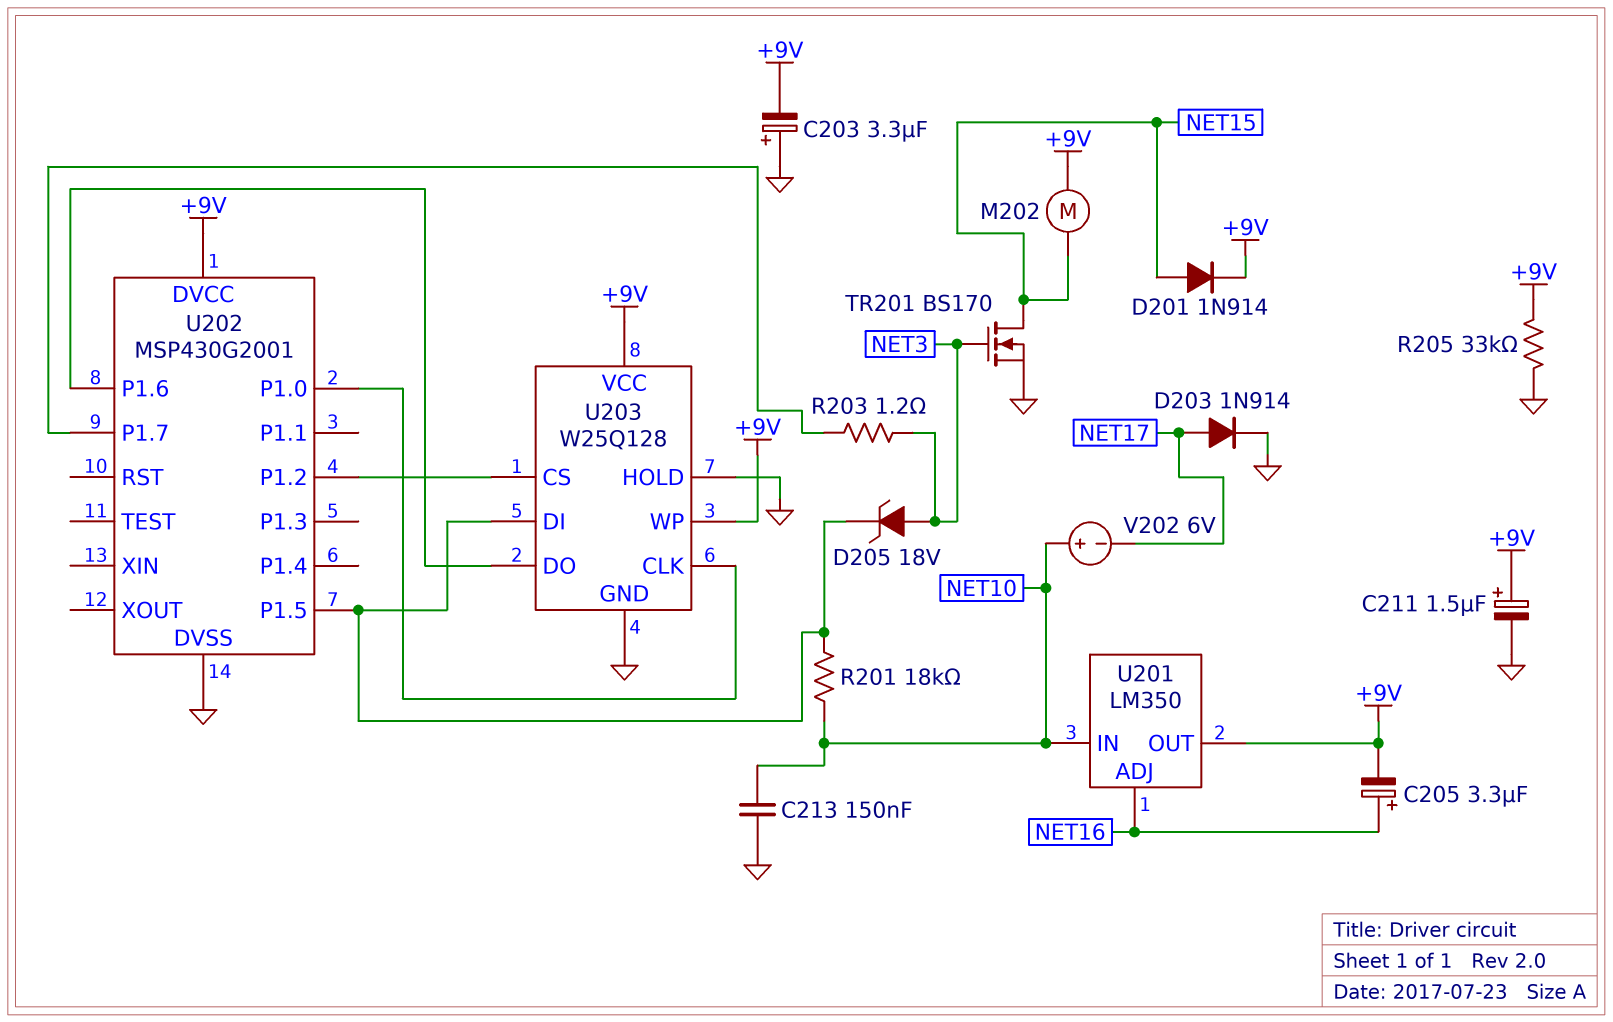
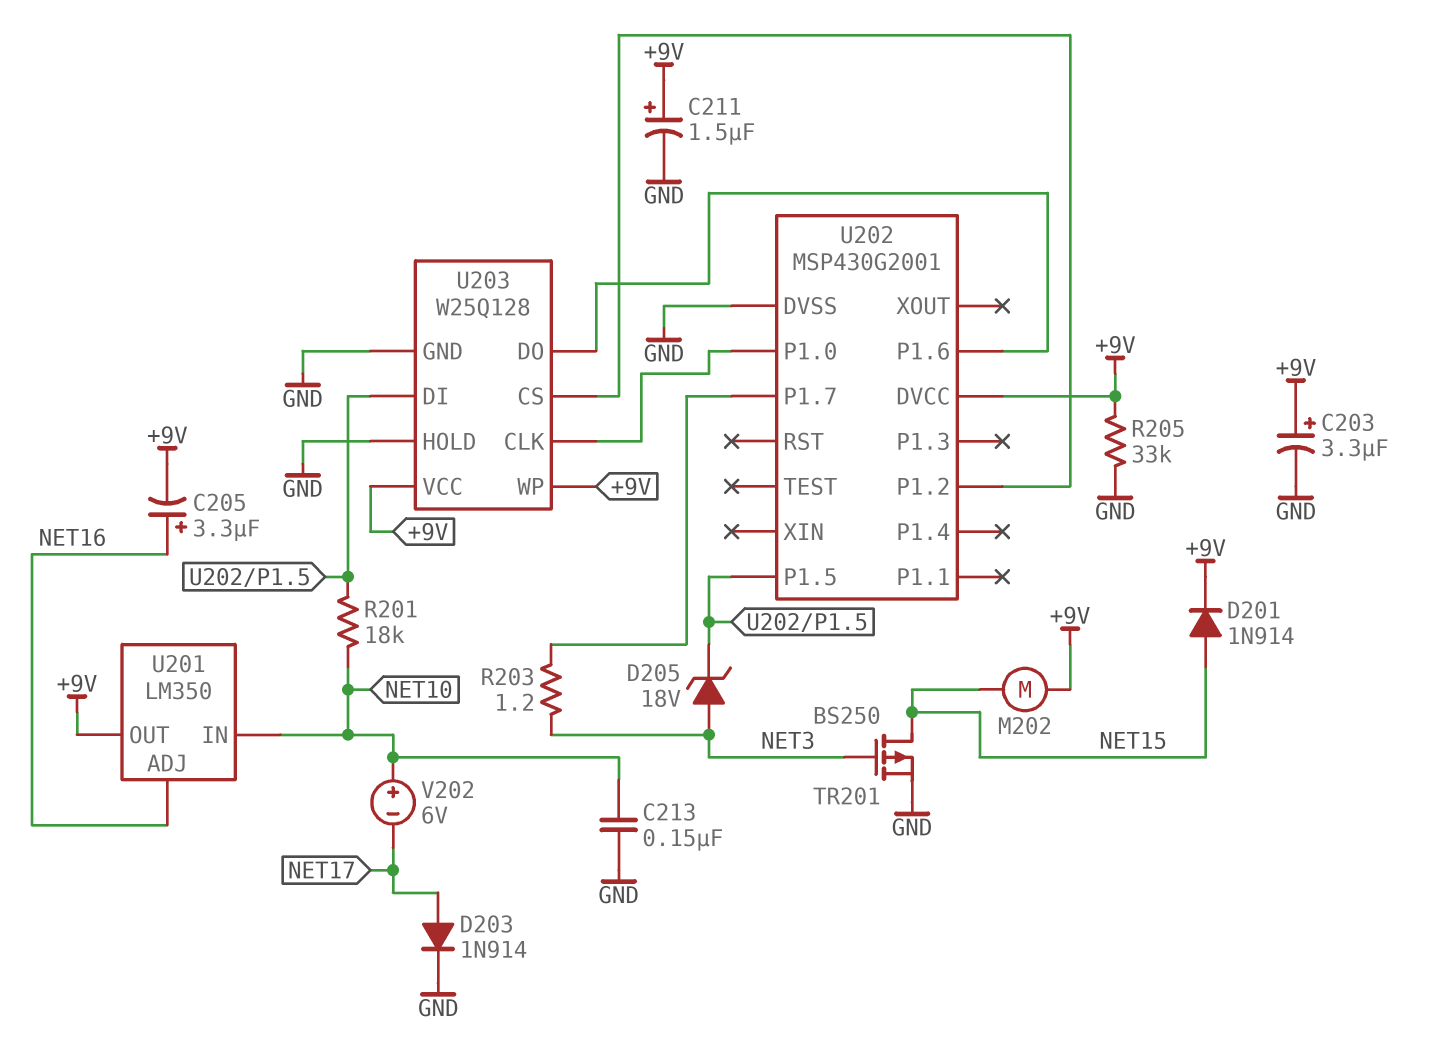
C203: 3.3uF (plus GND, minus +9V) -> 3.3uF (plus +9V, minus GND)
TR201: NMOS BS170 (G NET3, D NET15, S GND) -> PMOS BS250 (G NET3, D NET15, S GND)

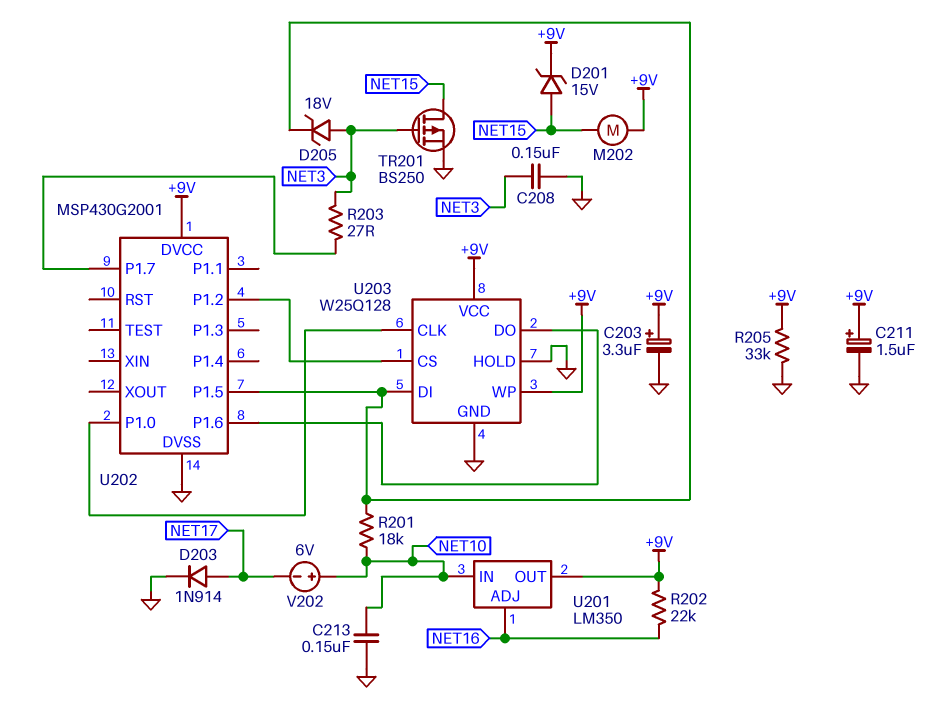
C205: 3.3uF (plus NET16, minus +9V) -> none
C208: none -> 150nF (GND, NET3)
D201: diode 1N914 (A NET15, K +9V) -> zener 15V (A NET15, K +9V)
R202: none -> 22k (+9V, NET16)
R203: 1.2 (NET3, U202/P1.7) -> 27 (NET3, U202/P1.7)

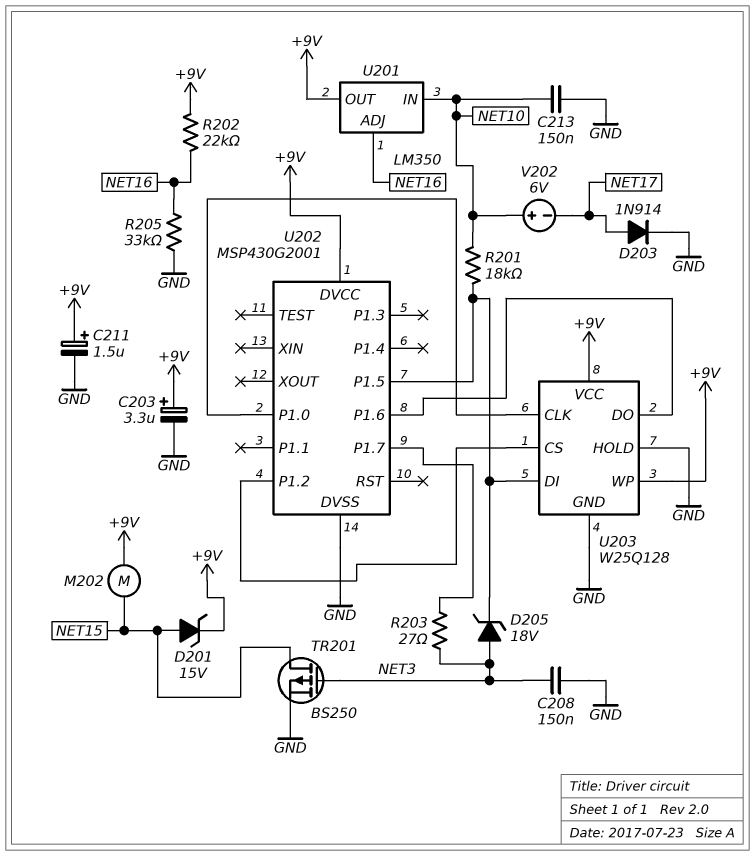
R205: 33k (+9V, GND) -> 33k (GND, NET16)

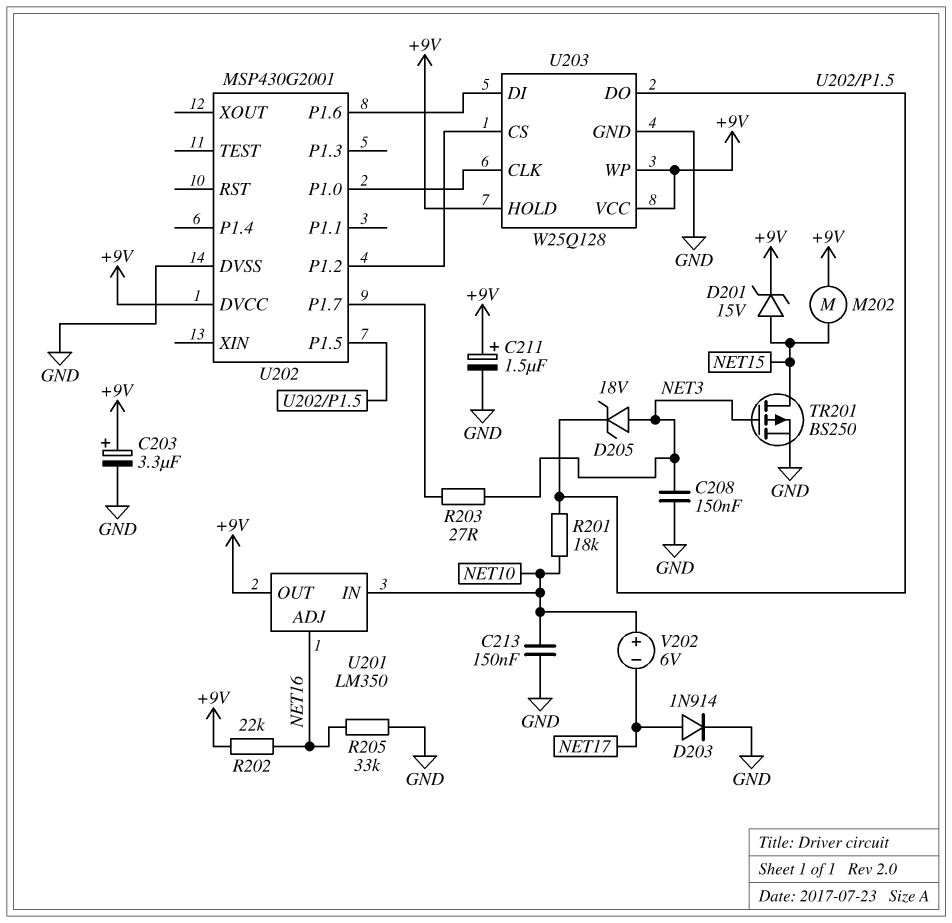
U203 pin DI: U202/P1.5 -> U202/P1.6
U203 pin DO: U202/P1.6 -> U202/P1.5
U203 pin HOLD: GND -> +9V

